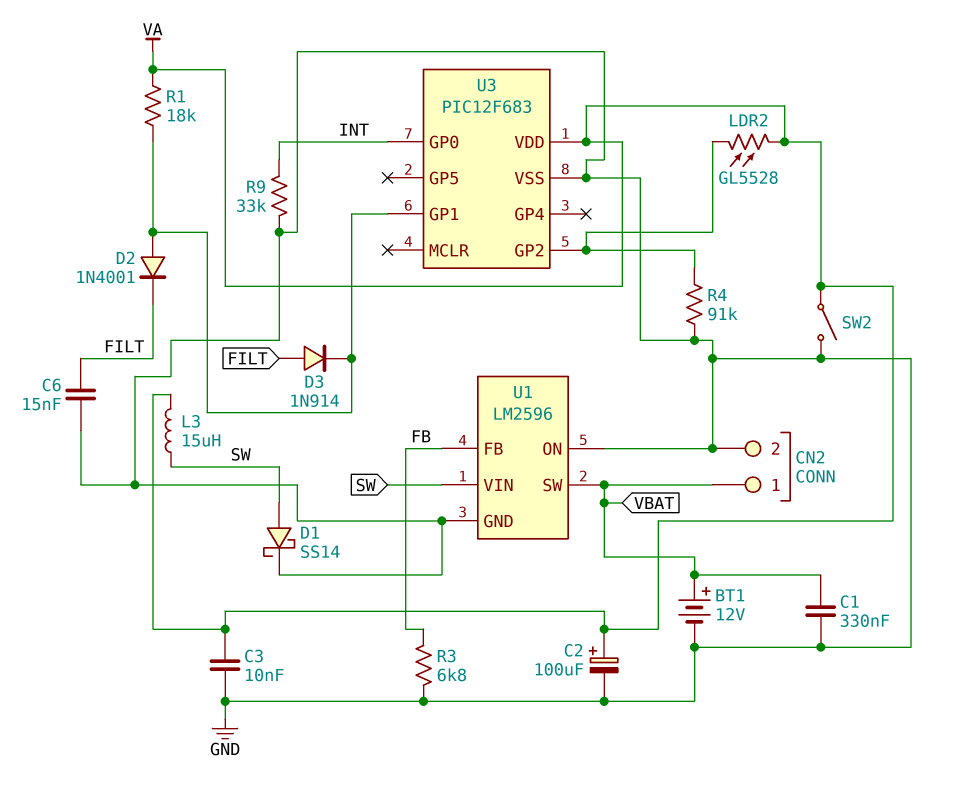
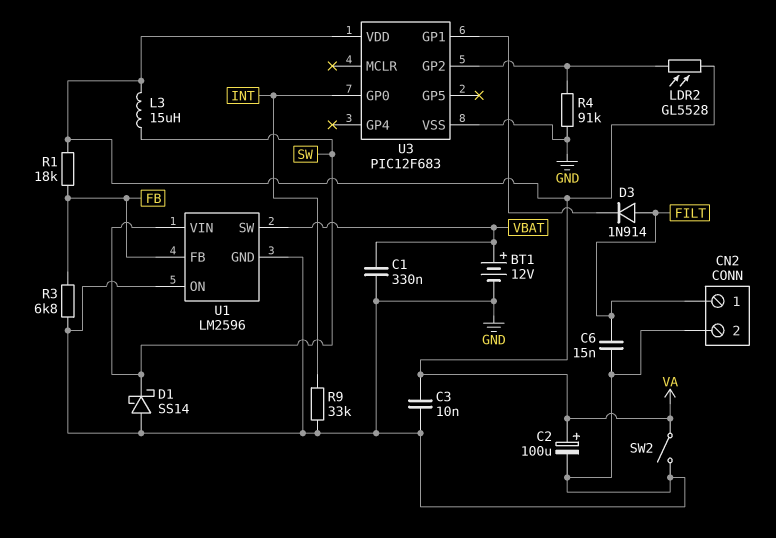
CN2 pin 1: VBAT -> FILT
D1: schottky SS14 (A SW, K GND) -> schottky SS14 (A GND, K SW)
D2: diode 1N4001 (A U3/GP1, K FILT) -> none
R1: 18k (U3/GP1, VA) -> 18k (FB, VA)

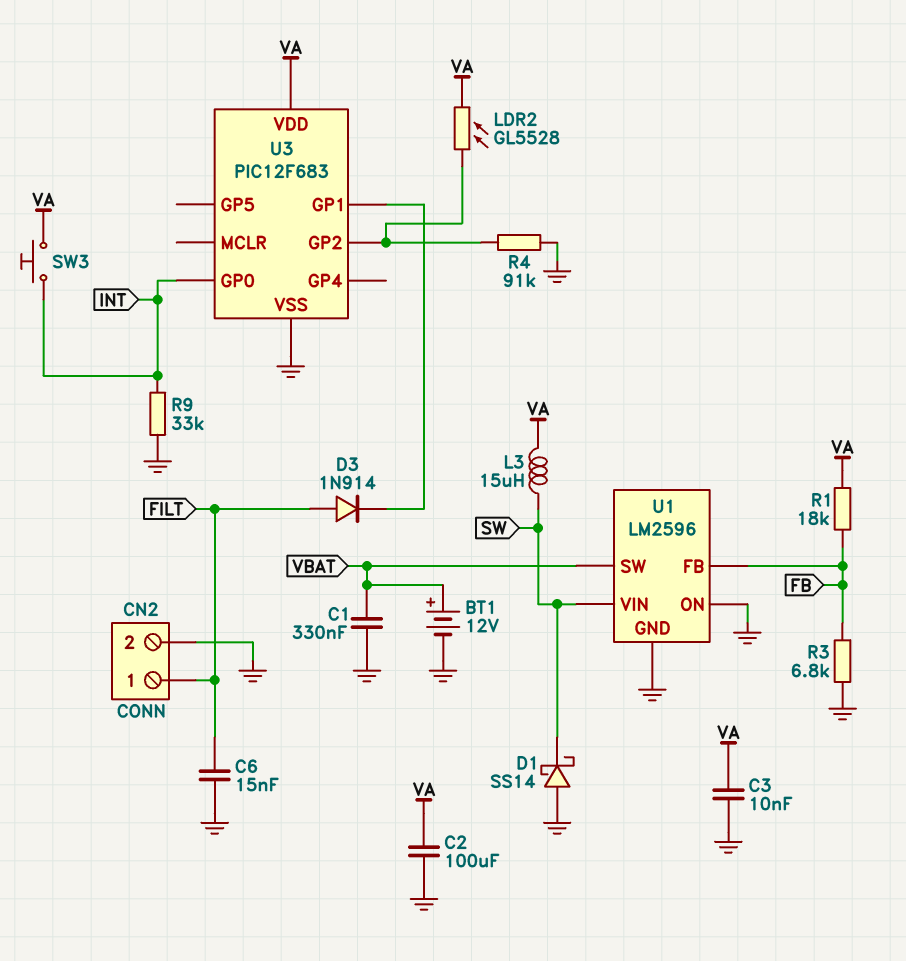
C2: 100uF (plus VA, minus GND) -> 100uF (GND, VA)
SW2: switch (GND, VA) -> none
SW3: none -> button (INT, VA)

